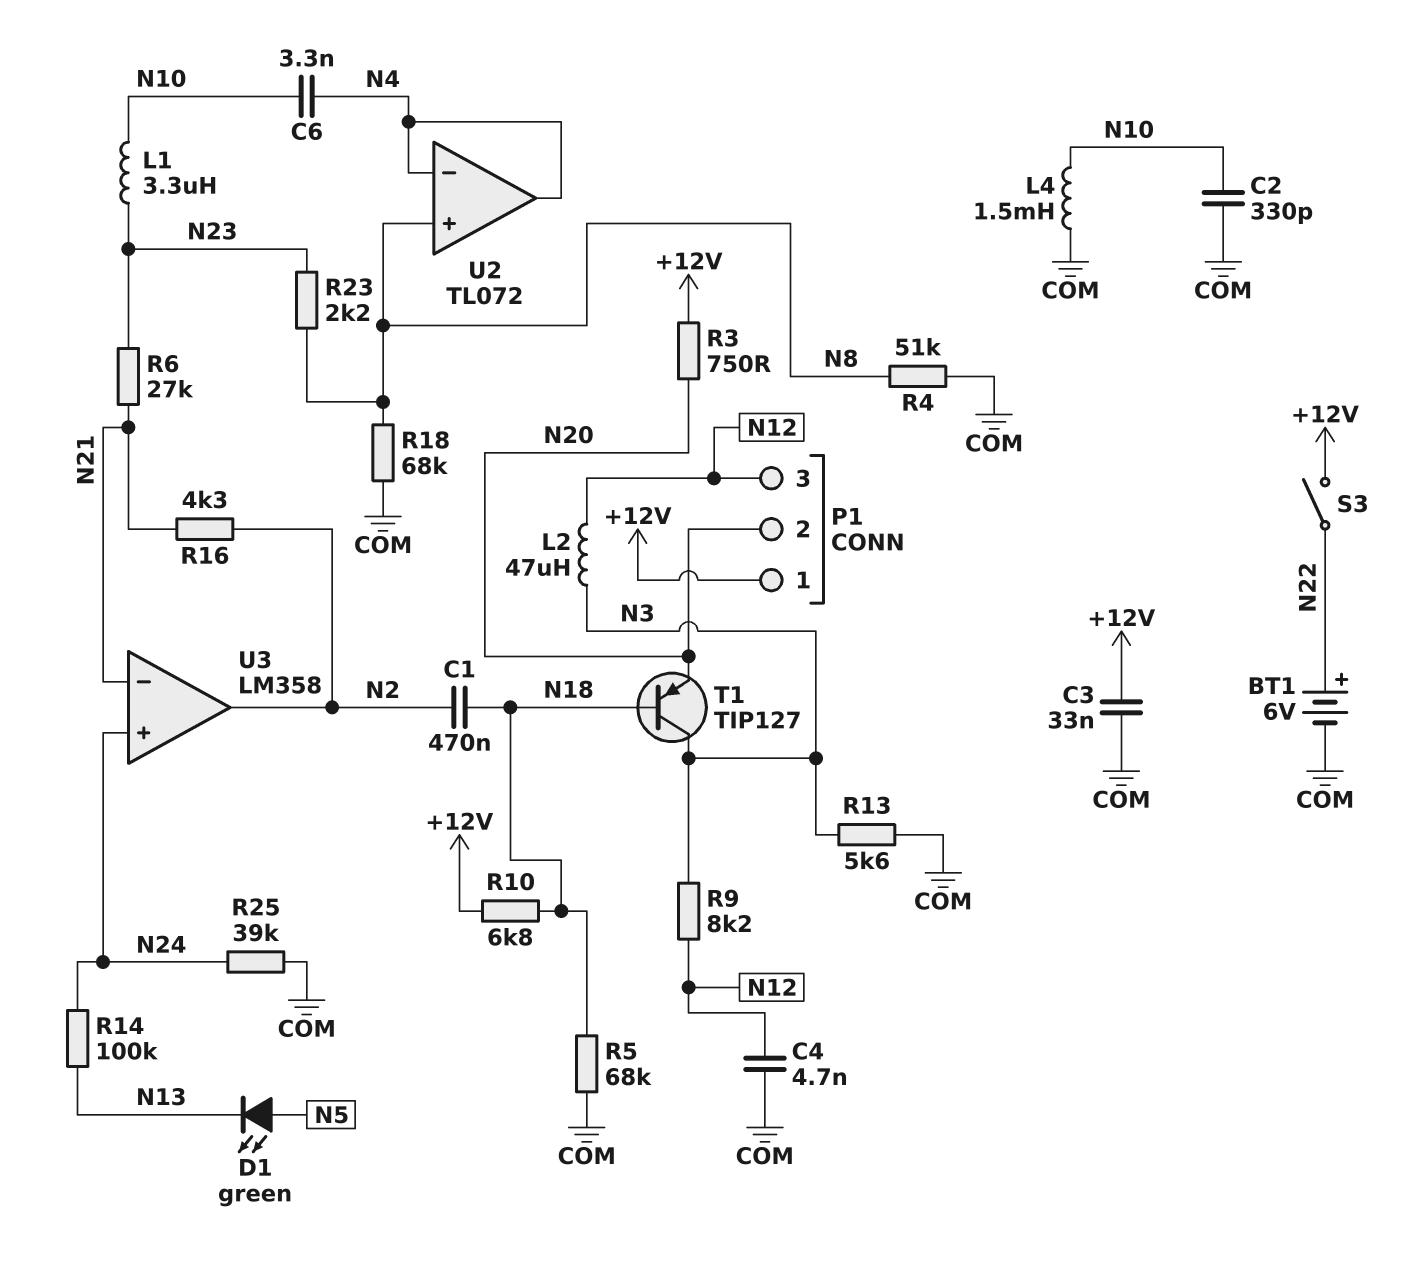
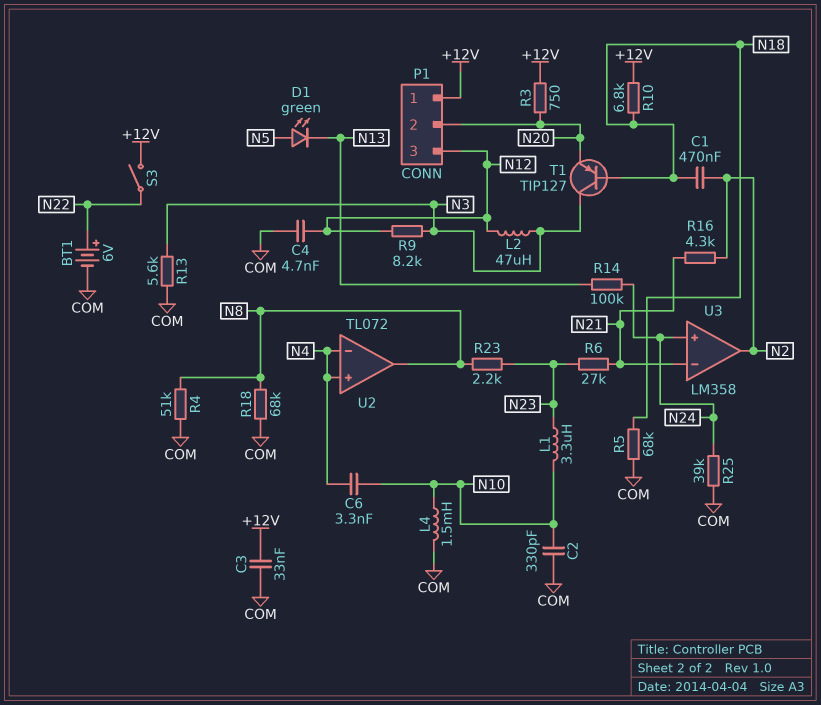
U2 pin in+: N8 -> N4
U2 pin out: N4 -> N8

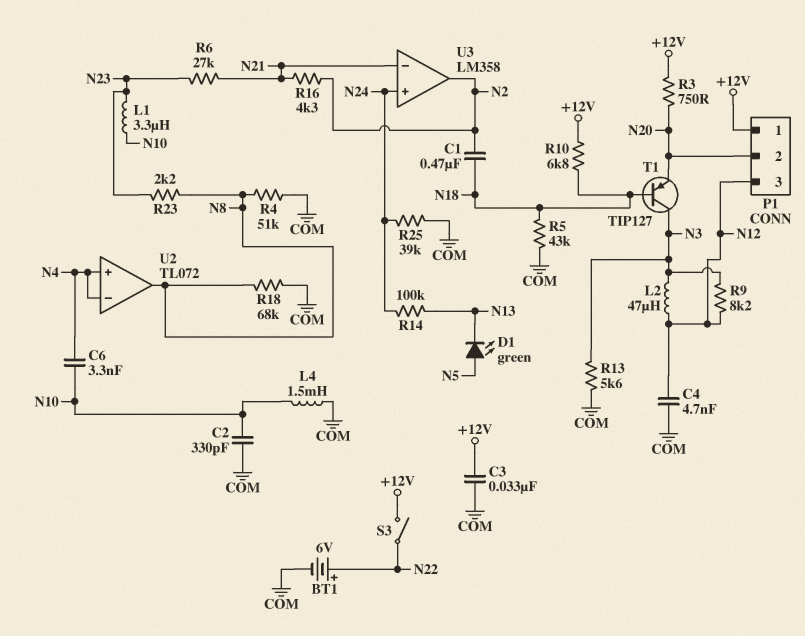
R5: 68k (COM, N18) -> 43k (COM, N18)

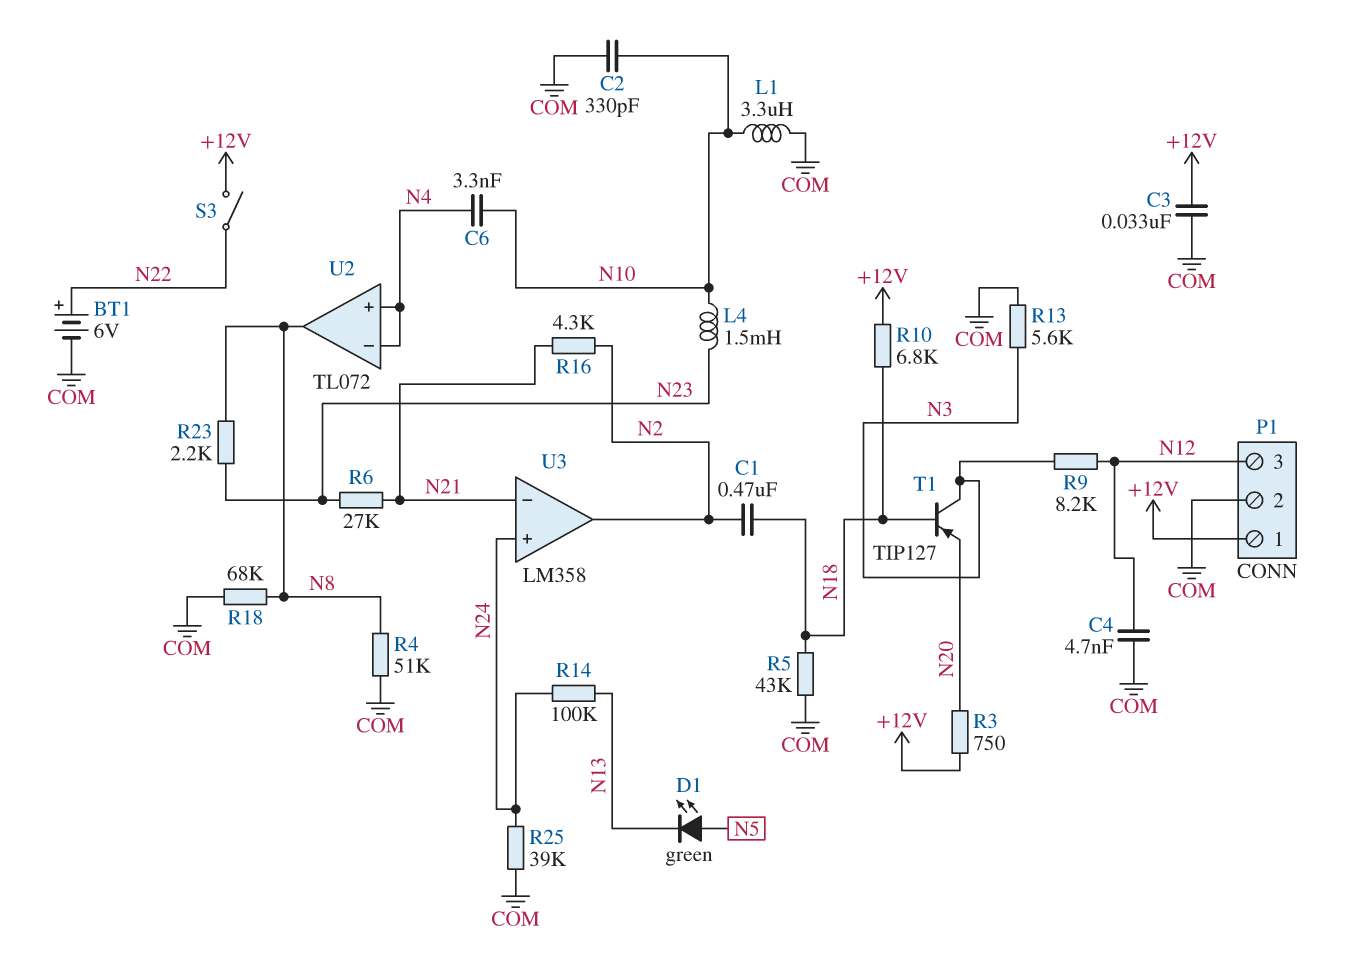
L1: 3.3uH (N10, N23) -> 3.3uH (COM, N10)
L2: 47uH (N3, N12) -> none
L4: 1.5mH (COM, N10) -> 1.5mH (N10, N23)
P1 pin 2: N20 -> COM

